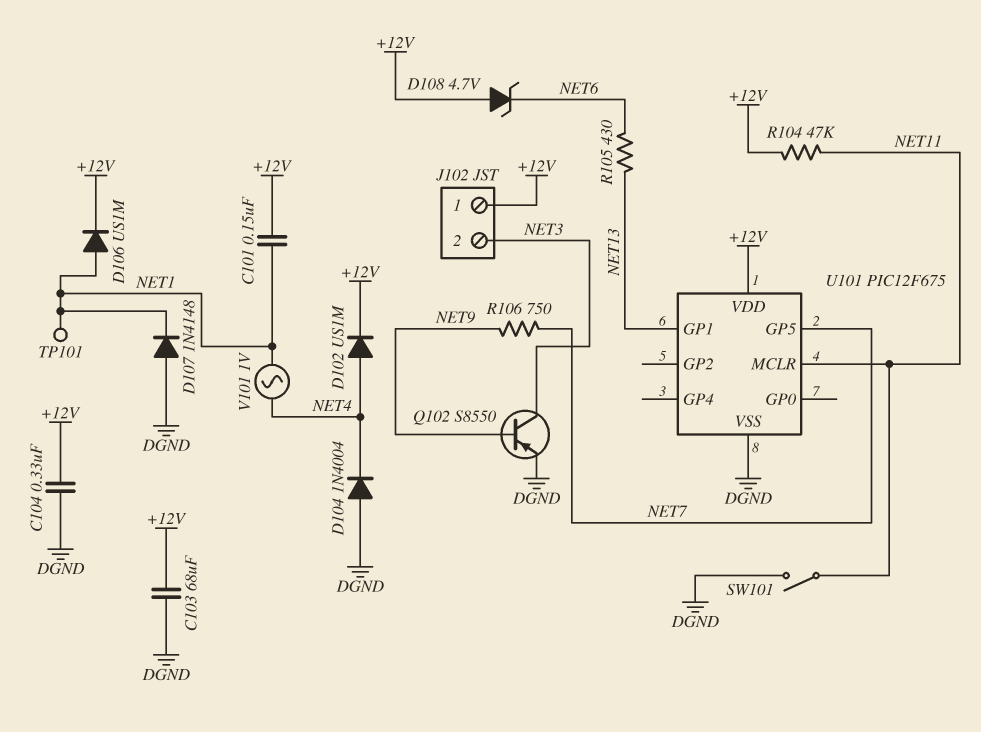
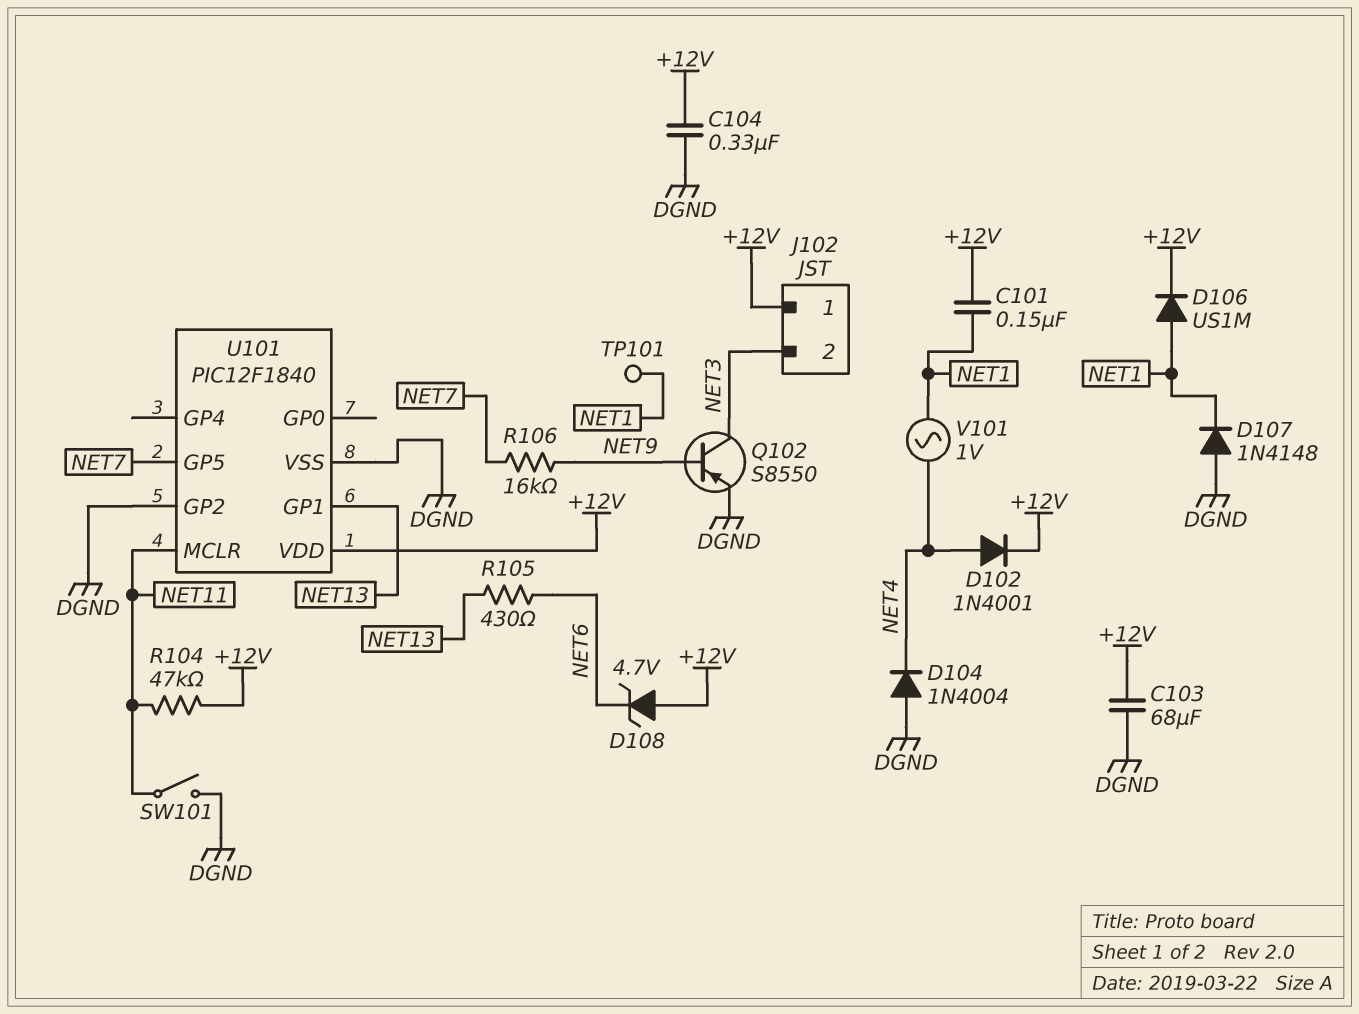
D102: diode US1M (A NET4, K +12V) -> diode 1N4001 (A NET4, K +12V)
R106: 750 (NET7, NET9) -> 16k (NET7, NET9)
U101: PIC12F675 -> PIC12F1840
U101 pin GP2: none -> DGND

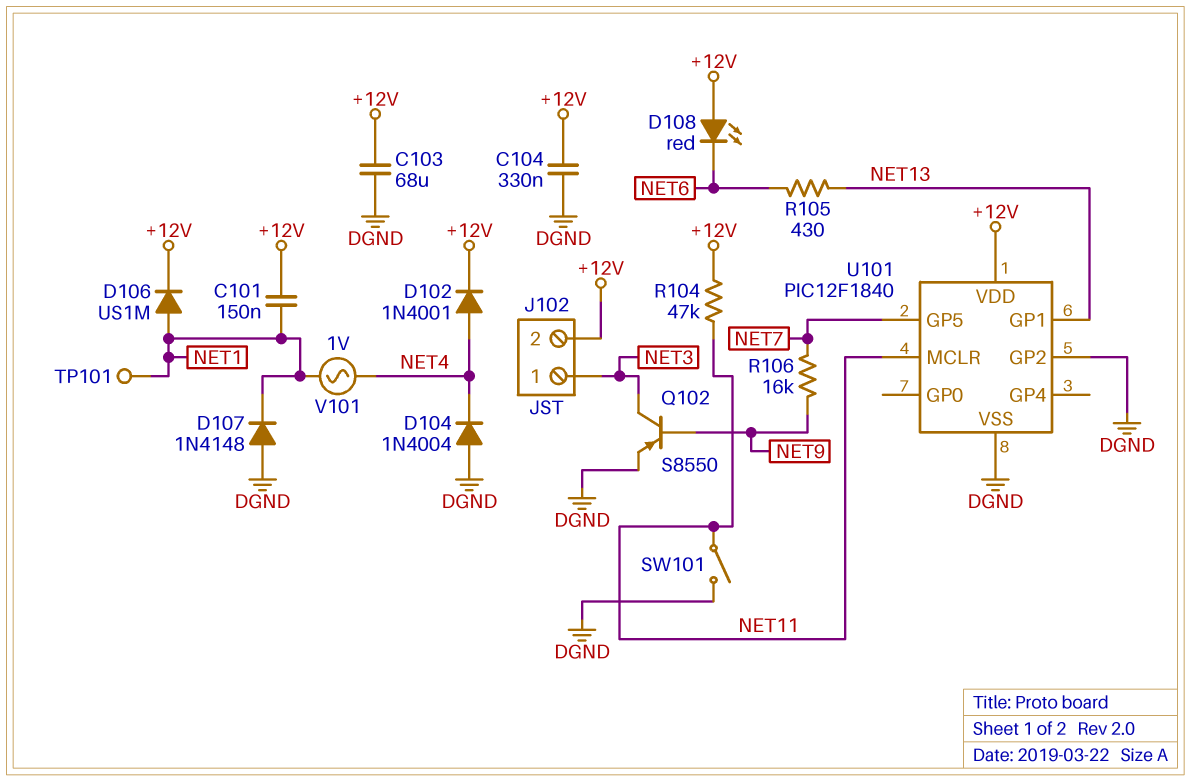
D108: zener 4.7V (A +12V, K NET6) -> LED red (A +12V, K NET6)
J102 pin 1: +12V -> NET3
J102 pin 2: NET3 -> +12V

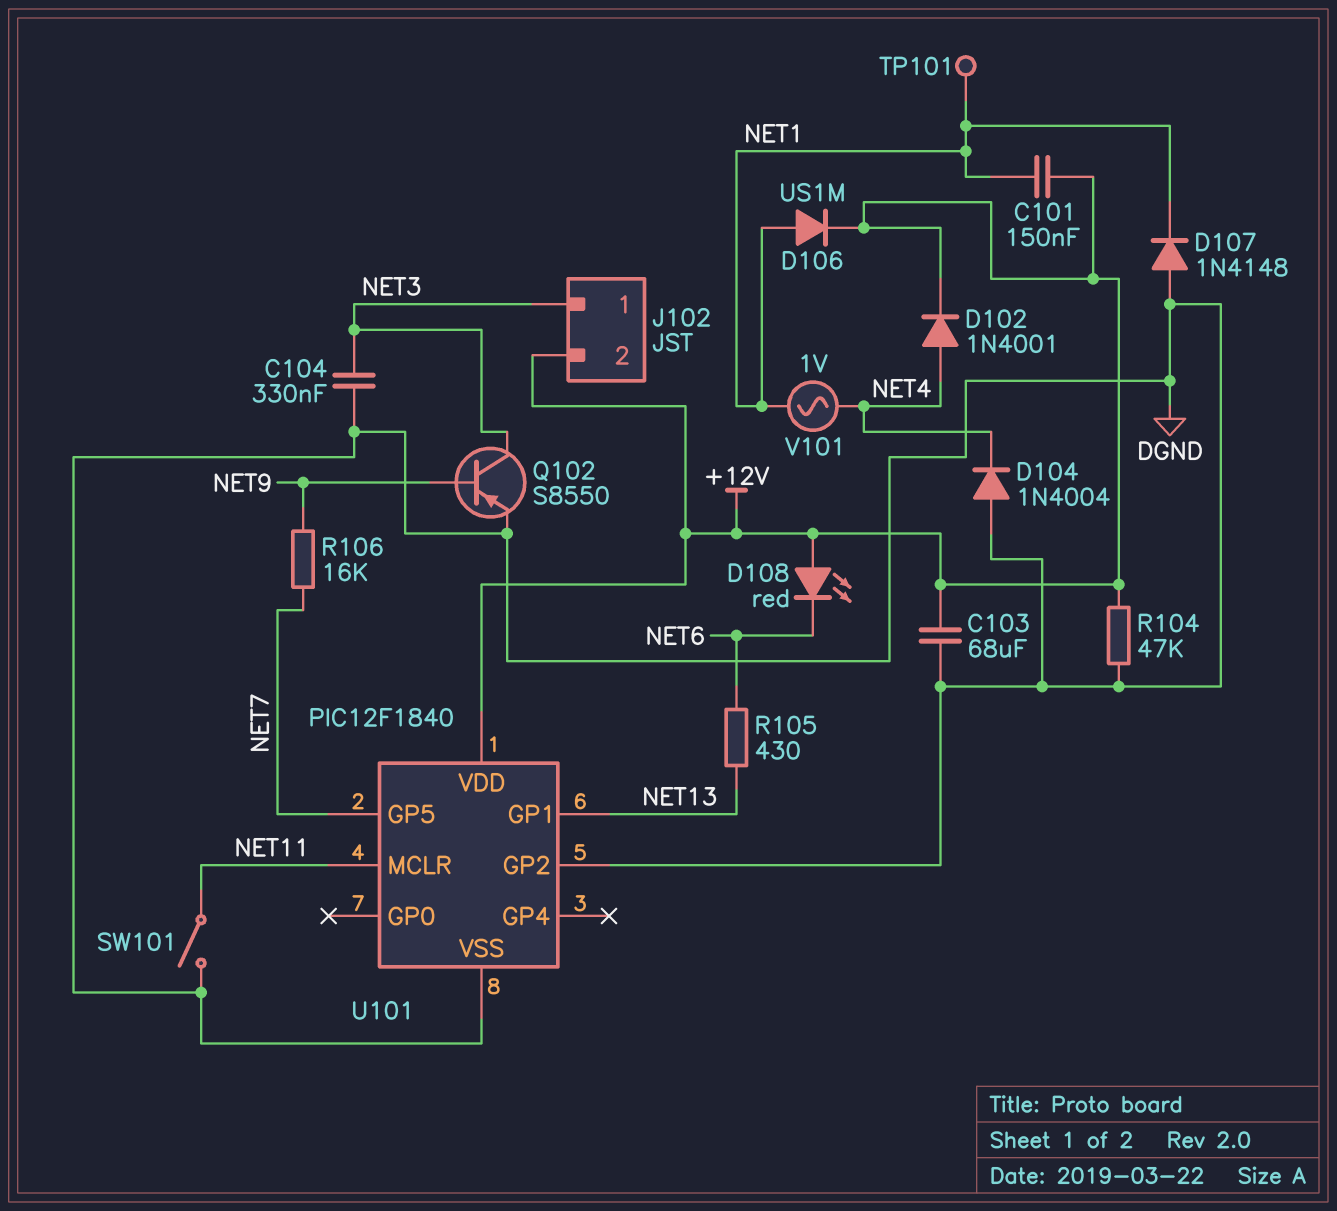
C104: 330nF (+12V, DGND) -> 330nF (DGND, NET3)
R104: 47k (+12V, NET11) -> 47k (+12V, DGND)

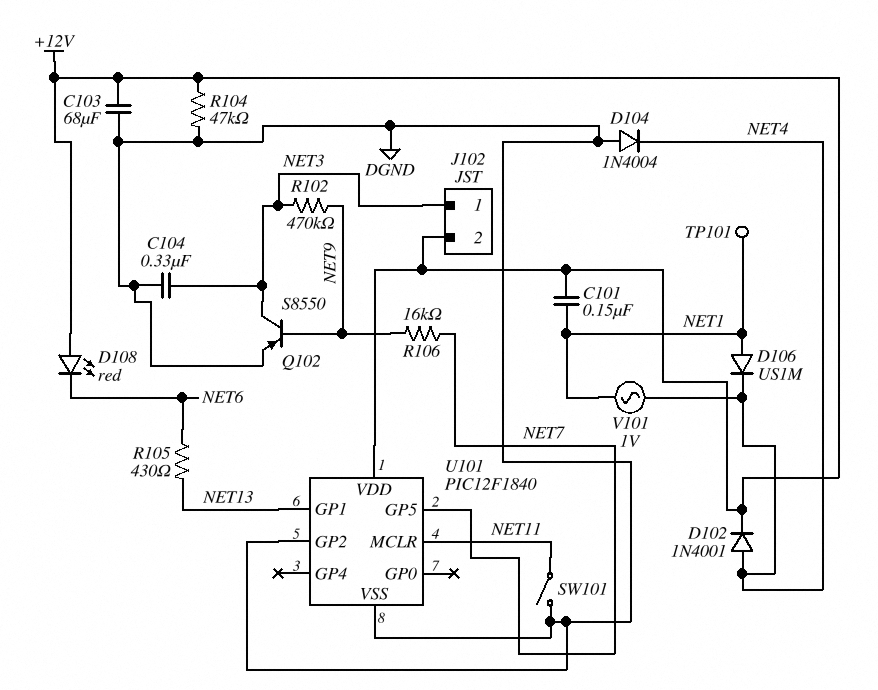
D106: diode US1M (A NET1, K +12V) -> diode US1M (A NET1, K NET4)
D107: diode 1N4148 (A DGND, K NET1) -> none
R102: none -> 470k (NET3, NET9)

